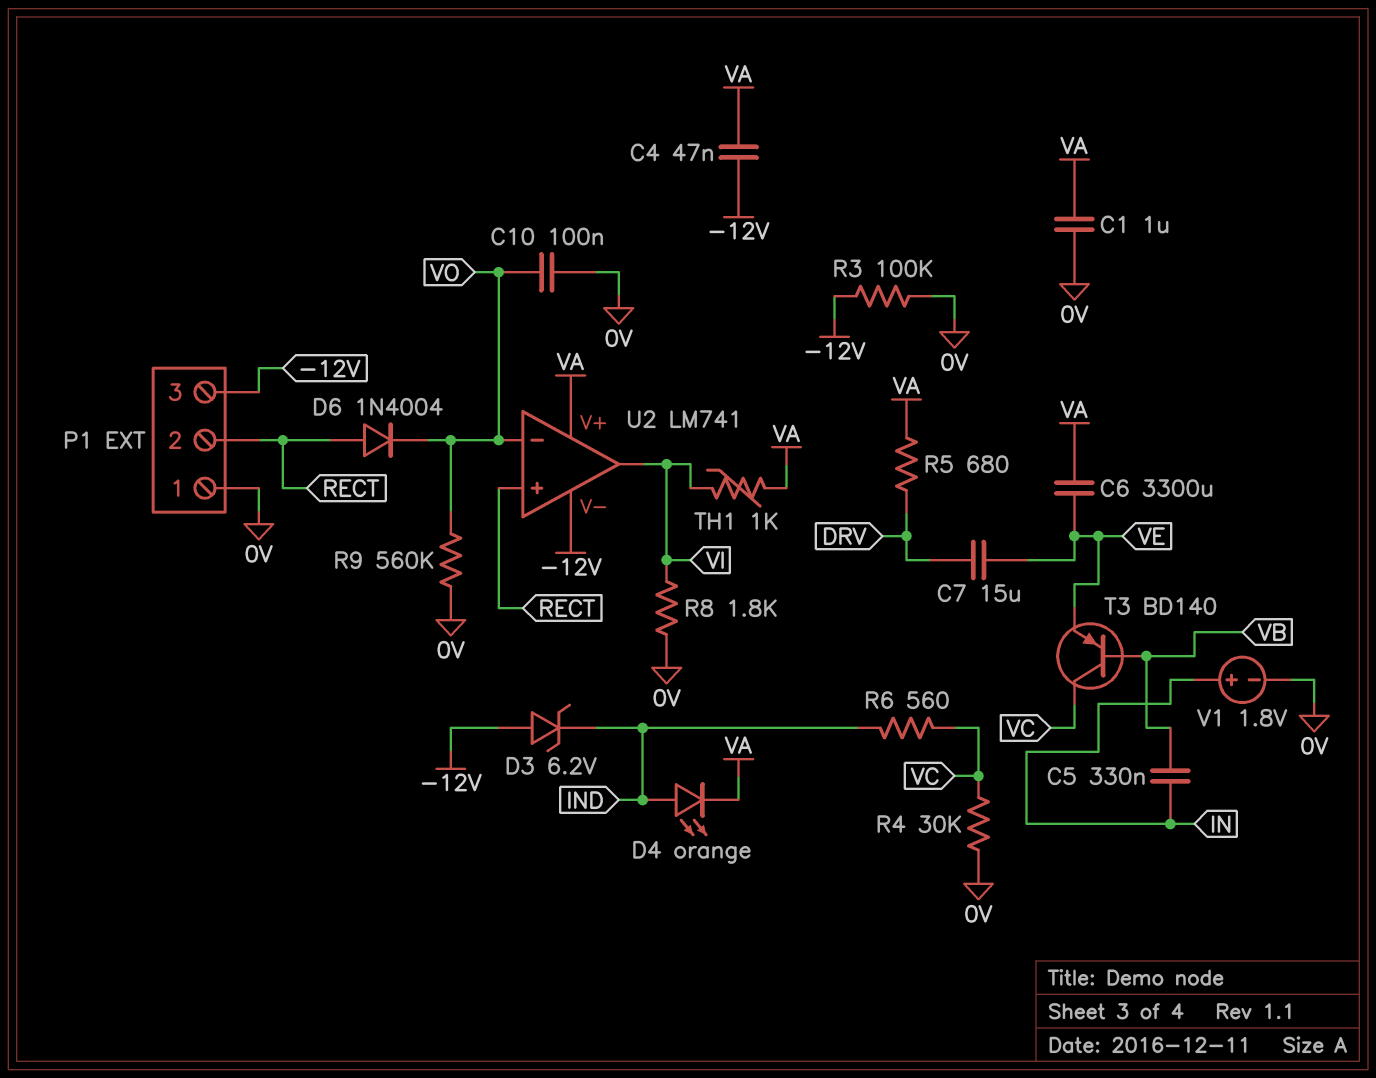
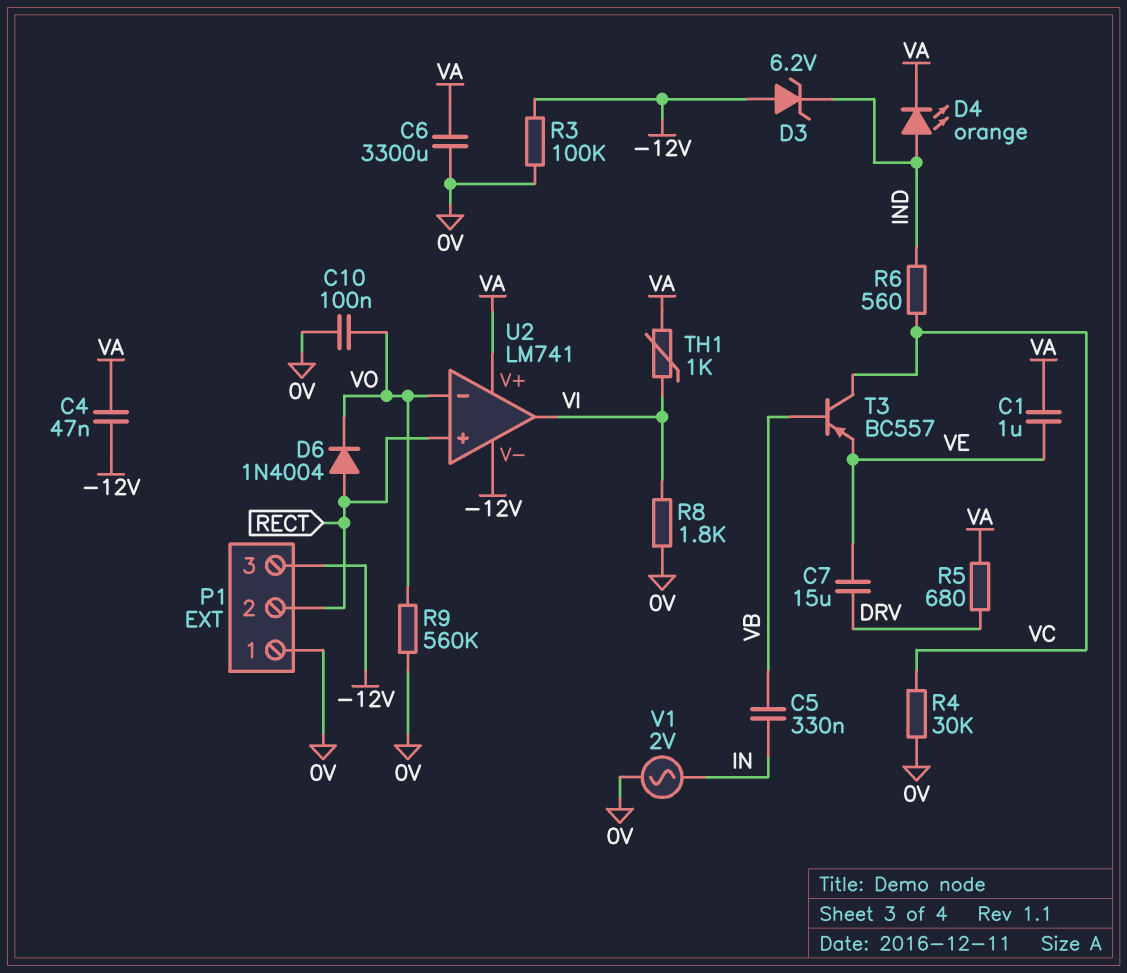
C1: 1uF (0V, VA) -> 1uF (VA, VE)
C6: 3300uF (VA, VE) -> 3300uF (0V, VA)
T3: PNP BD140 (B VB, C VC, E VE) -> PNP BC557 (B VB, C VC, E VE)
V1: 1.8V (plus IN, minus 0V) -> AC 2V (0V, IN)

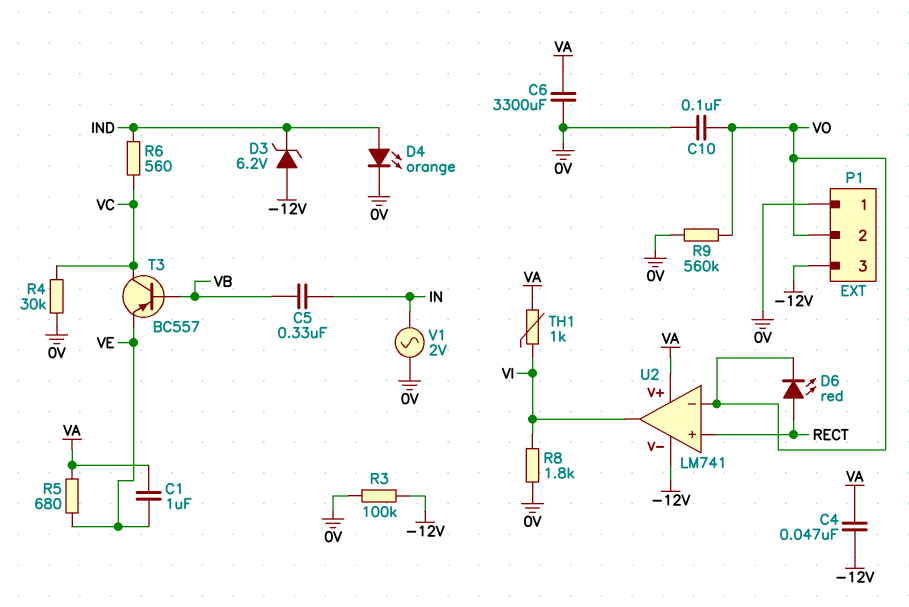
C7: 15uF (DRV, VE) -> none
D4: LED orange (A IND, K VA) -> LED orange (A IND, K 0V)
D6: diode 1N4004 (A RECT, K VO) -> LED red (A RECT, K VO)
P1 pin 2: RECT -> VO
R5: 680 (DRV, VA) -> 680 (VA, VE)

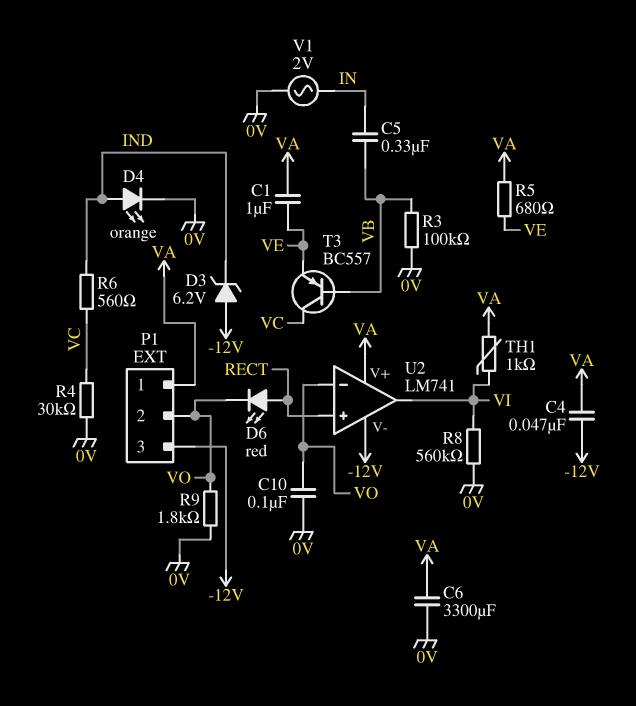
P1 pin 1: 0V -> VA
R3: 100k (-12V, 0V) -> 100k (0V, VB)
R8: 1.8k (0V, VI) -> 560k (0V, VI)
R9: 560k (0V, VO) -> 1.8k (0V, VO)

